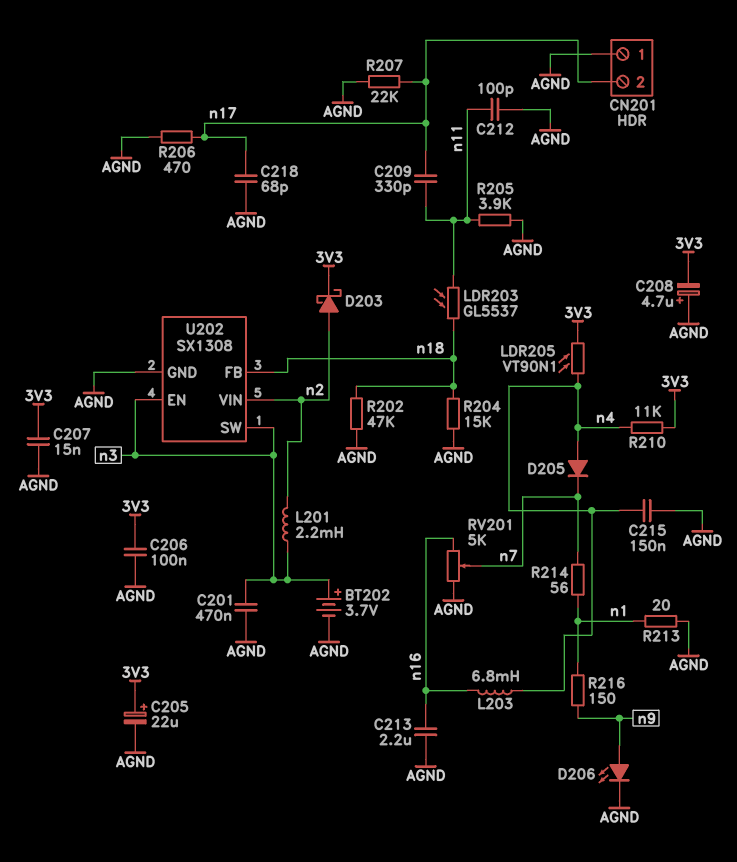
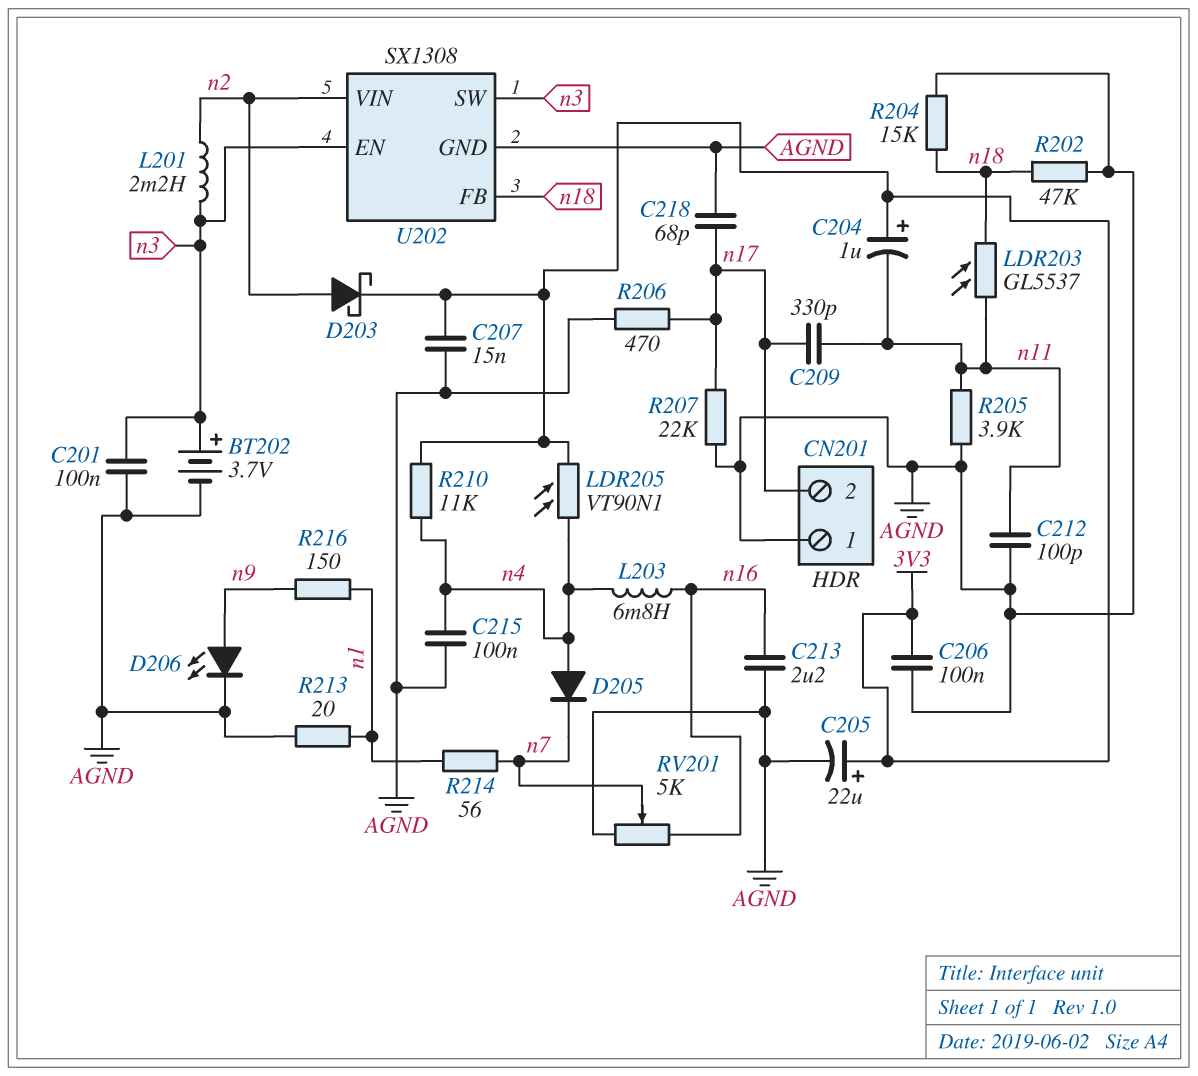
C201: 470nF (AGND, n3) -> 100nF (AGND, n3)
C204: none -> 1uF (plus 3V3, minus n11)
C208: 4.7uF (plus AGND, minus 3V3) -> none
C215: 150nF (AGND, n4) -> 100nF (AGND, n4)

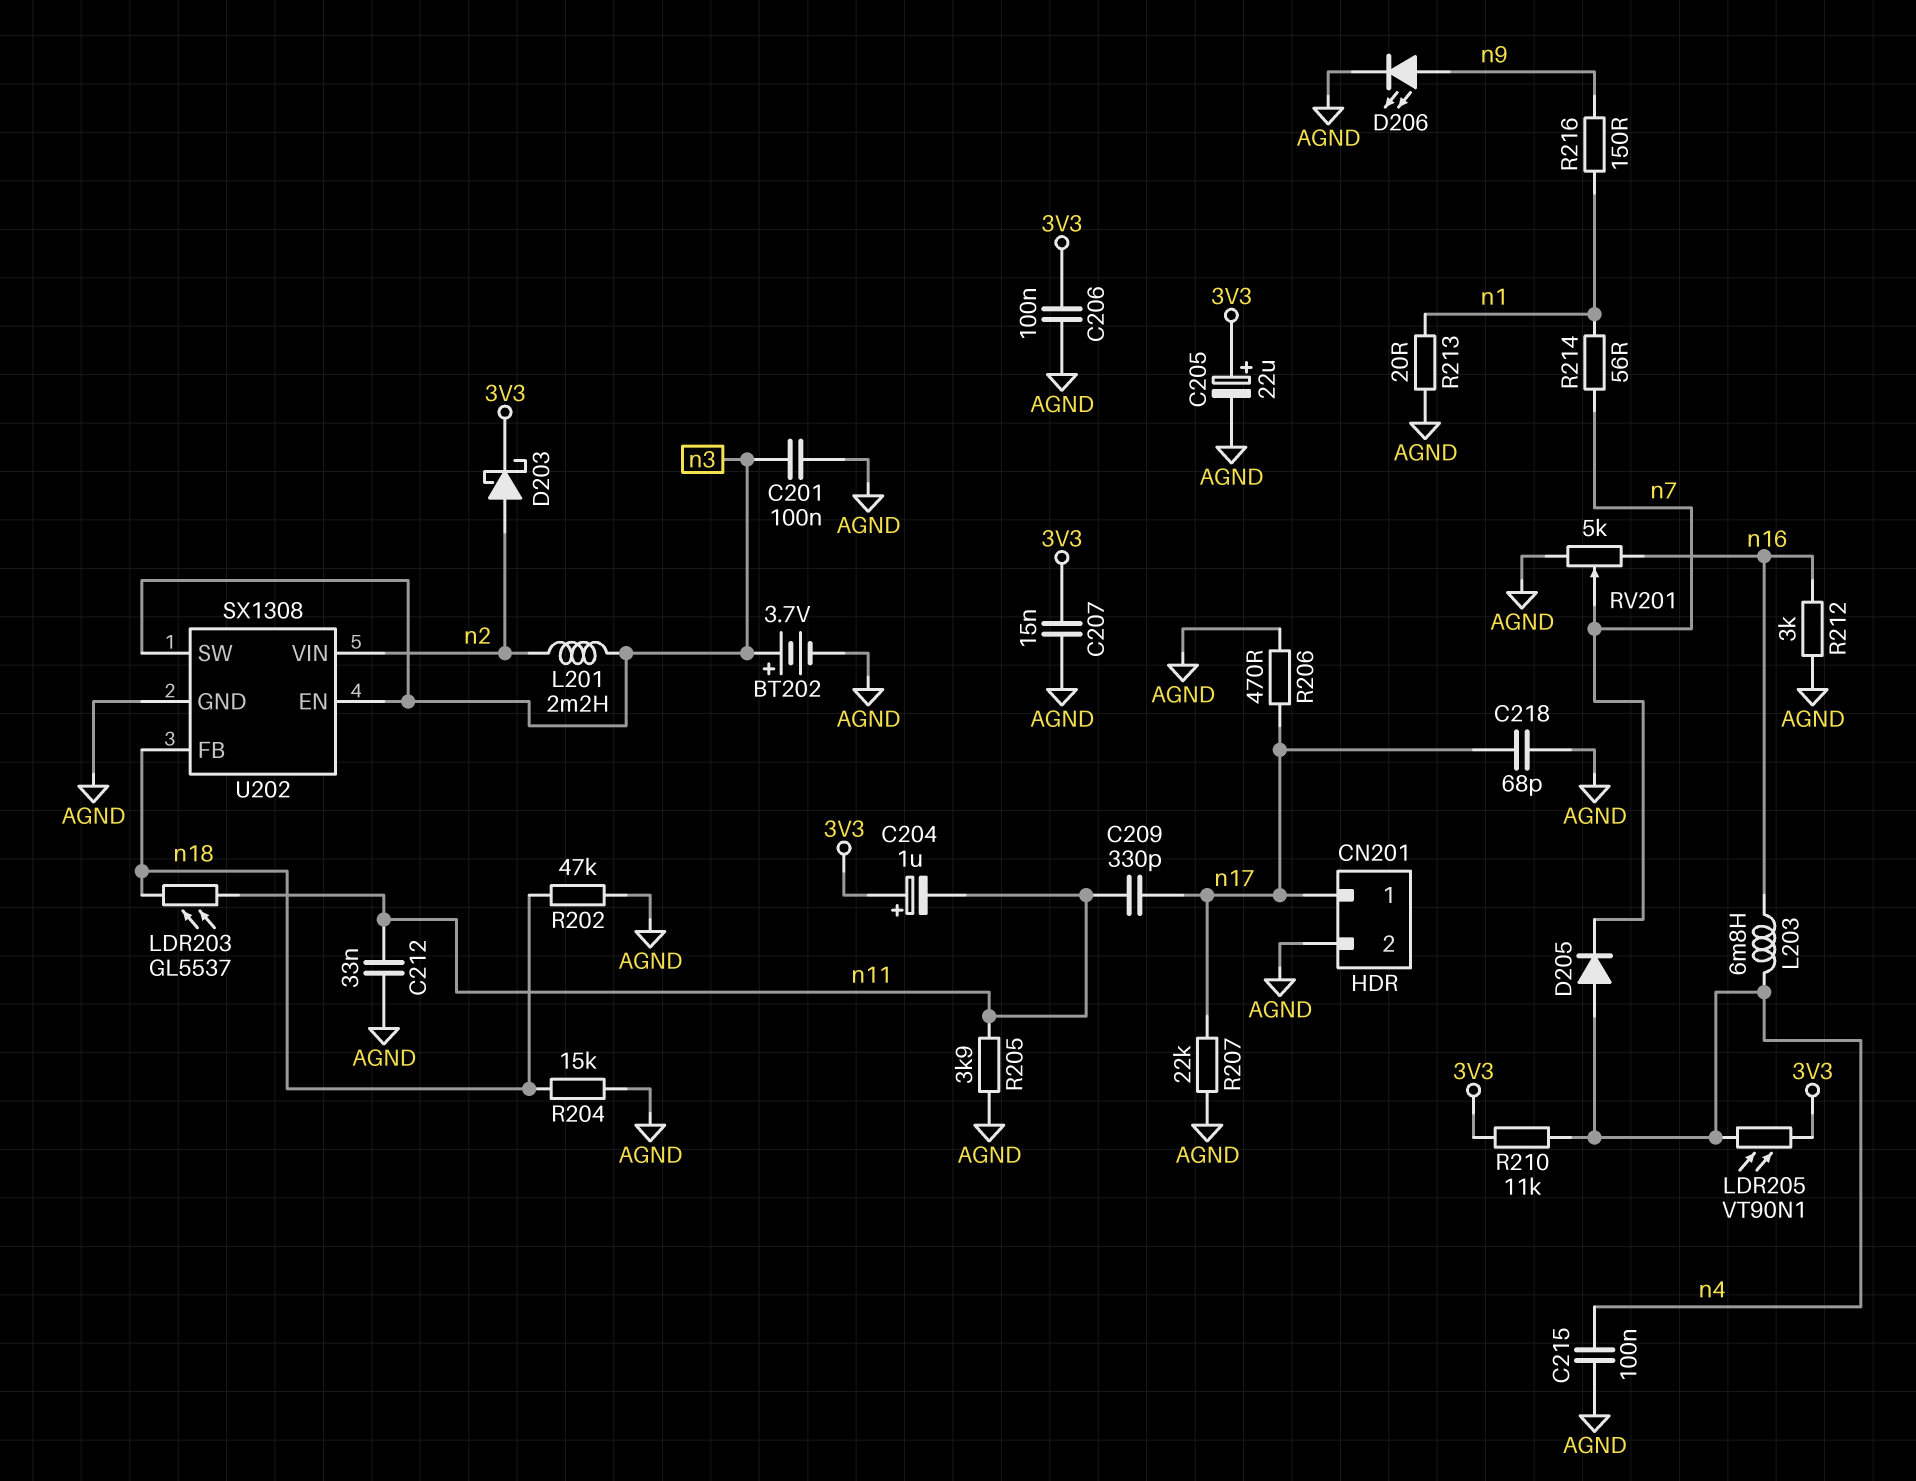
C212: 100pF (AGND, n11) -> 33nF (AGND, n11)
C213: 2.2uF (AGND, n16) -> none
CN201 pin 1: AGND -> n17
CN201 pin 2: n17 -> AGND
R212: none -> 3k (AGND, n16)

